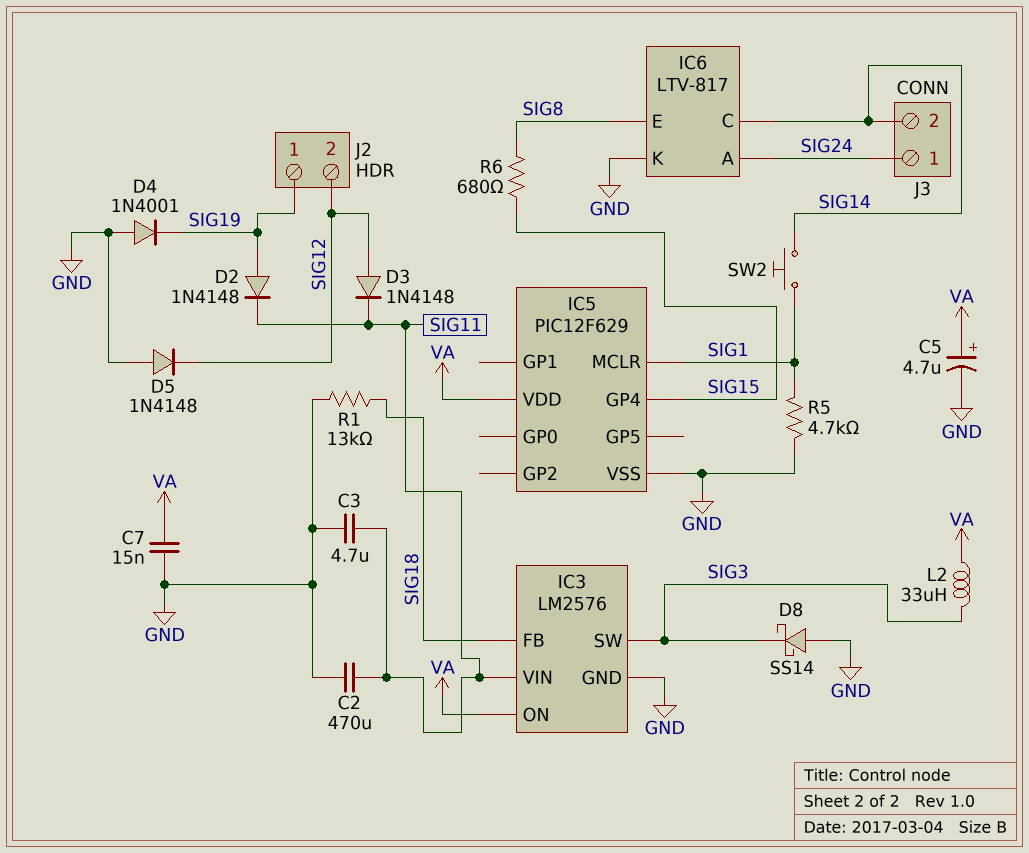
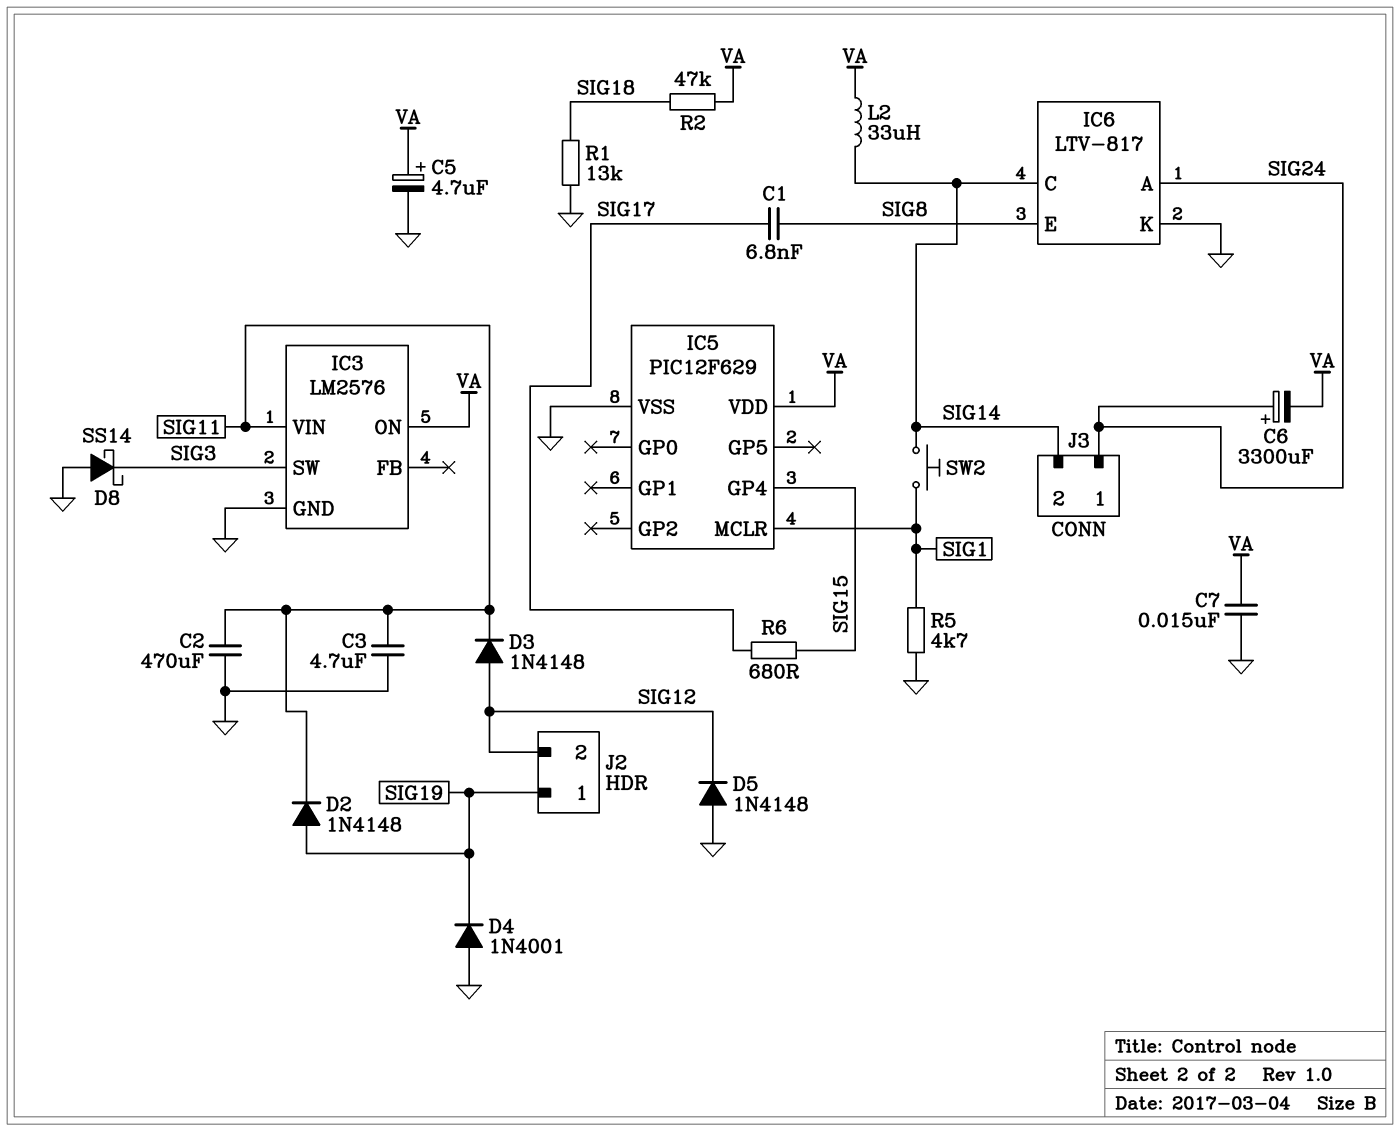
C1: none -> 6.8nF (SIG8, SIG17)
C6: none -> 3300uF (plus SIG24, minus VA)
IC3 pin FB: SIG18 -> none
L2: 33uH (SIG3, VA) -> 33uH (SIG14, VA)
R2: none -> 47k (SIG18, VA)
R6: 680 (SIG8, SIG15) -> 680 (SIG15, SIG17)

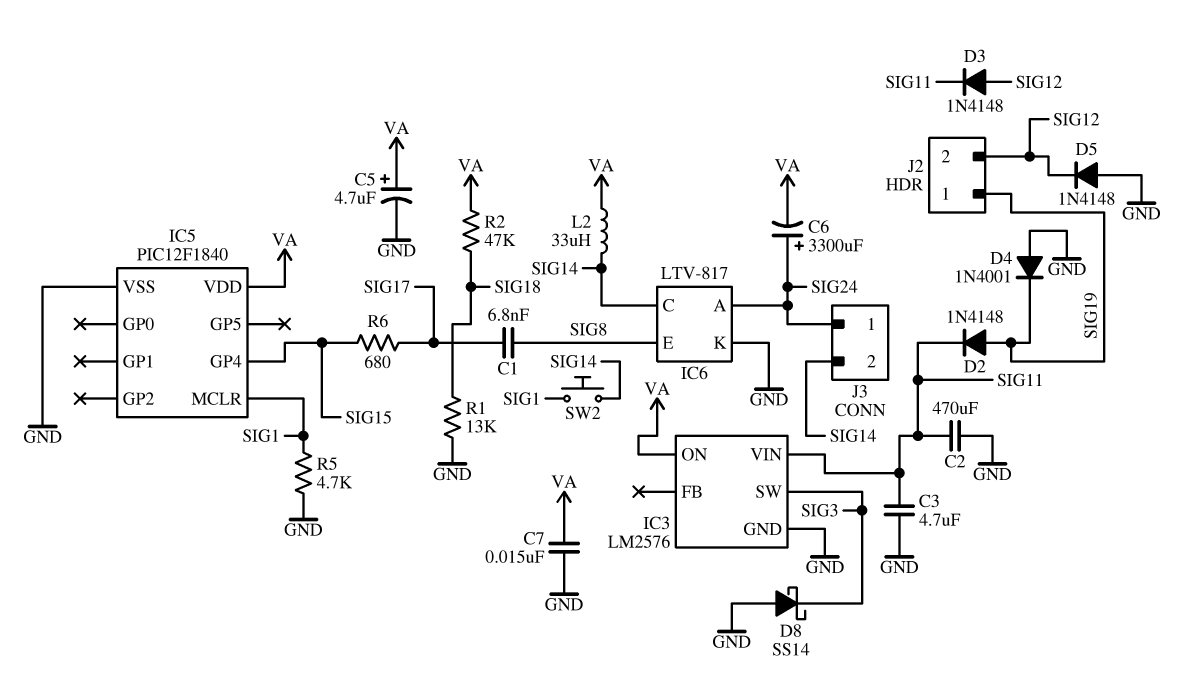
IC5: PIC12F629 -> PIC12F1840

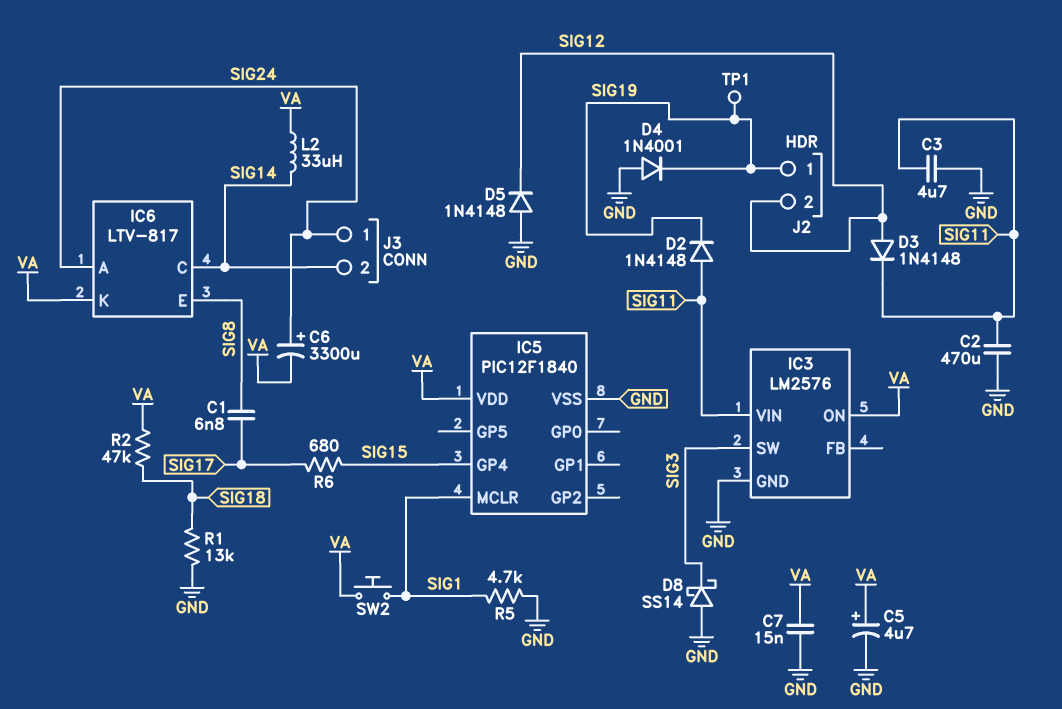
D2: diode 1N4148 (A SIG19, K SIG11) -> diode 1N4148 (A SIG11, K SIG19)
IC6 pin K: GND -> VA
SW2: button (SIG1, SIG14) -> button (SIG1, VA)
TP1: none -> test point (SIG19)

